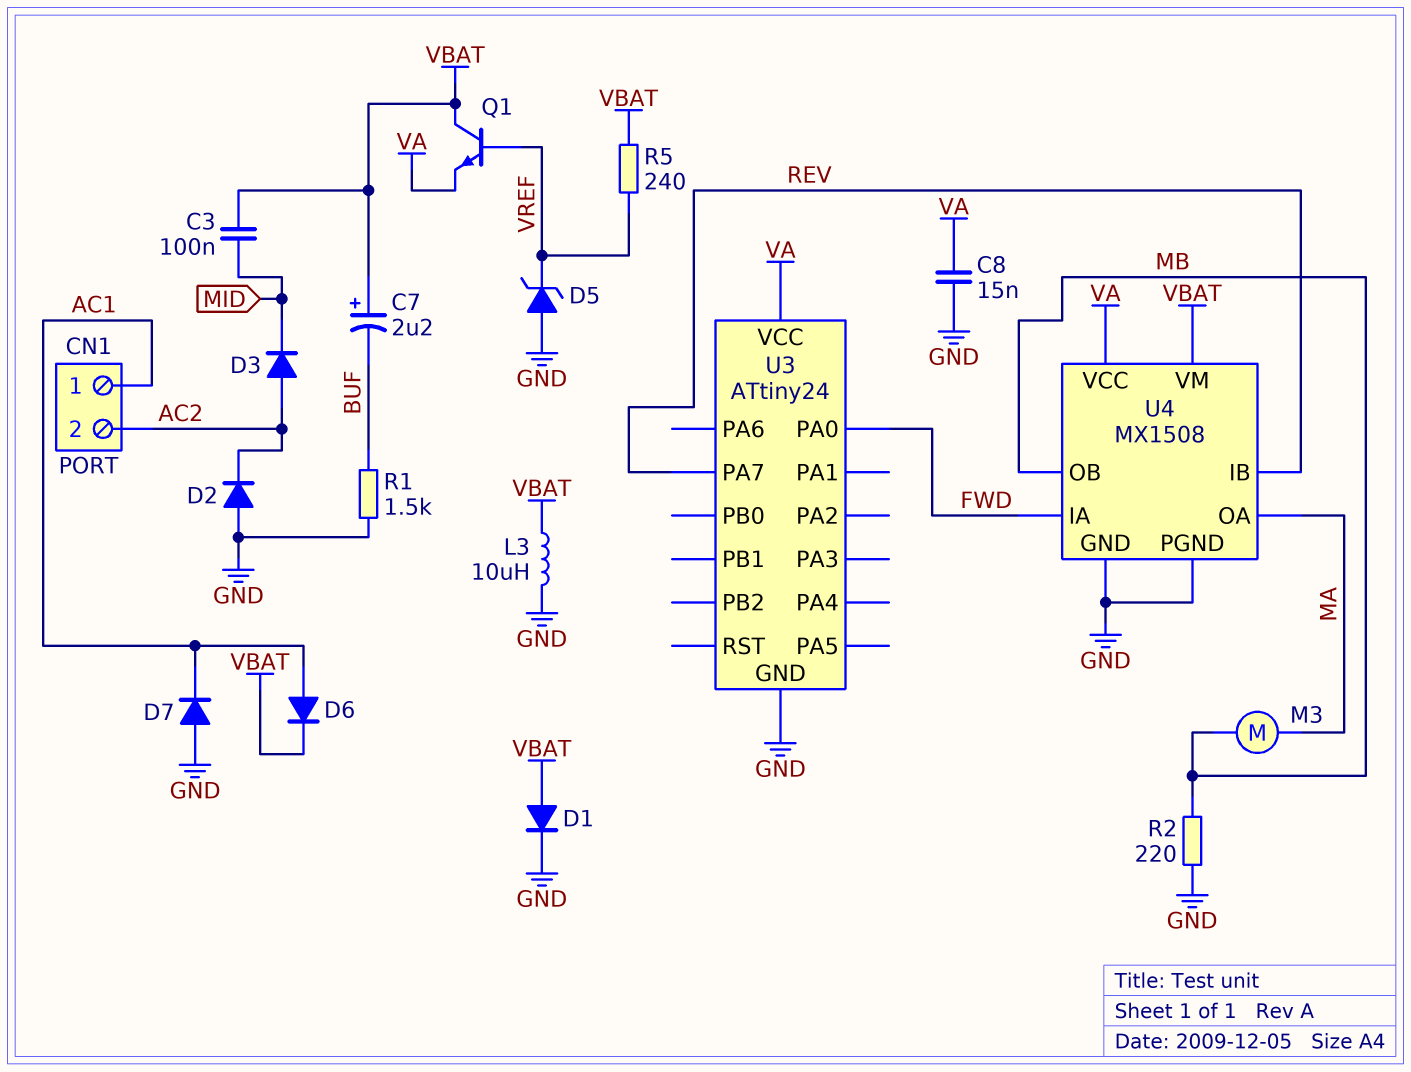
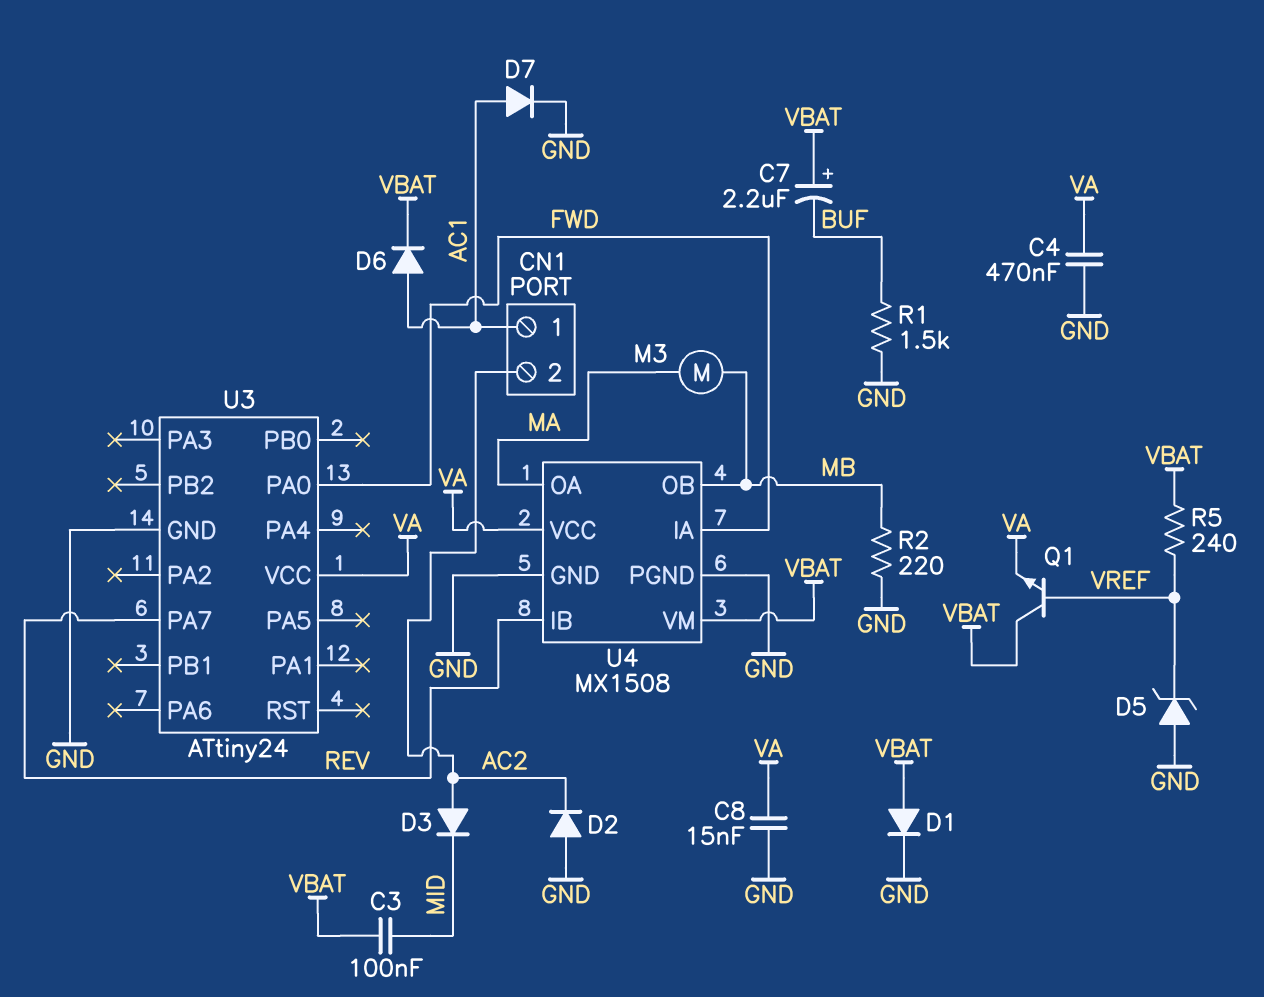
C4: none -> 470nF (GND, VA)
D7: diode (A GND, K AC1) -> diode (A AC1, K GND)
L3: 10uH (GND, VBAT) -> none

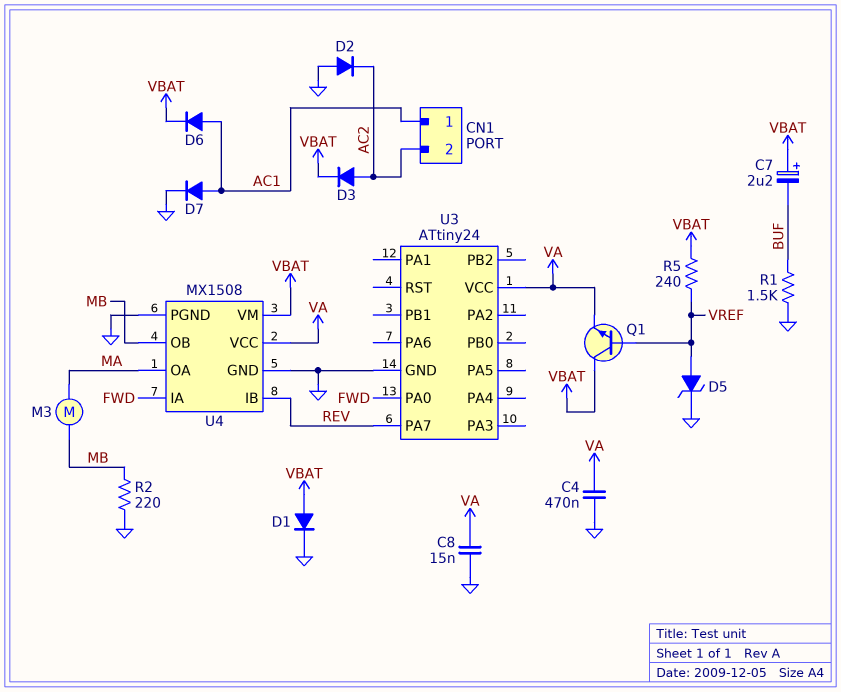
C3: 100nF (MID, VBAT) -> none
D3: diode (A AC2, K MID) -> diode (A AC2, K VBAT)
D5: zener (A GND, K VREF) -> zener (A VREF, K GND)

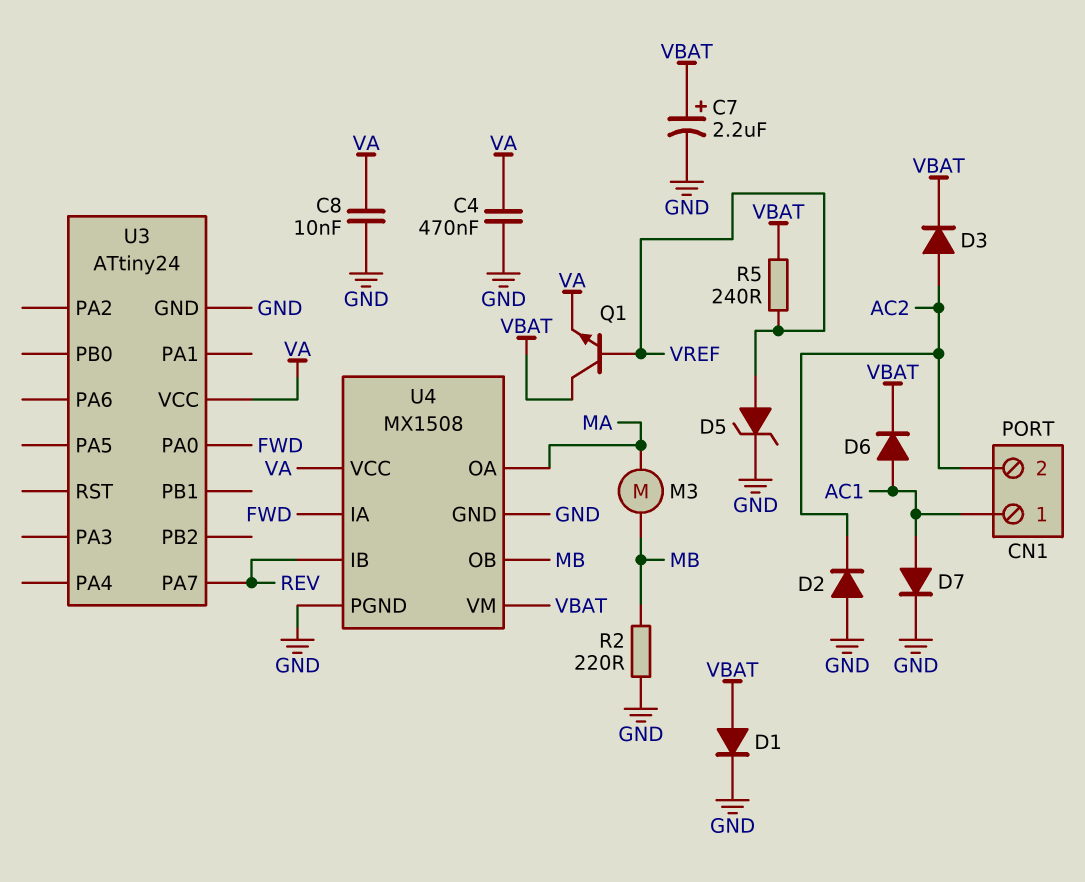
C7: 2.2uF (plus VBAT, minus BUF) -> 2.2uF (plus VBAT, minus GND)
C8: 15nF (GND, VA) -> 10nF (GND, VA)
R1: 1.5k (BUF, GND) -> none

